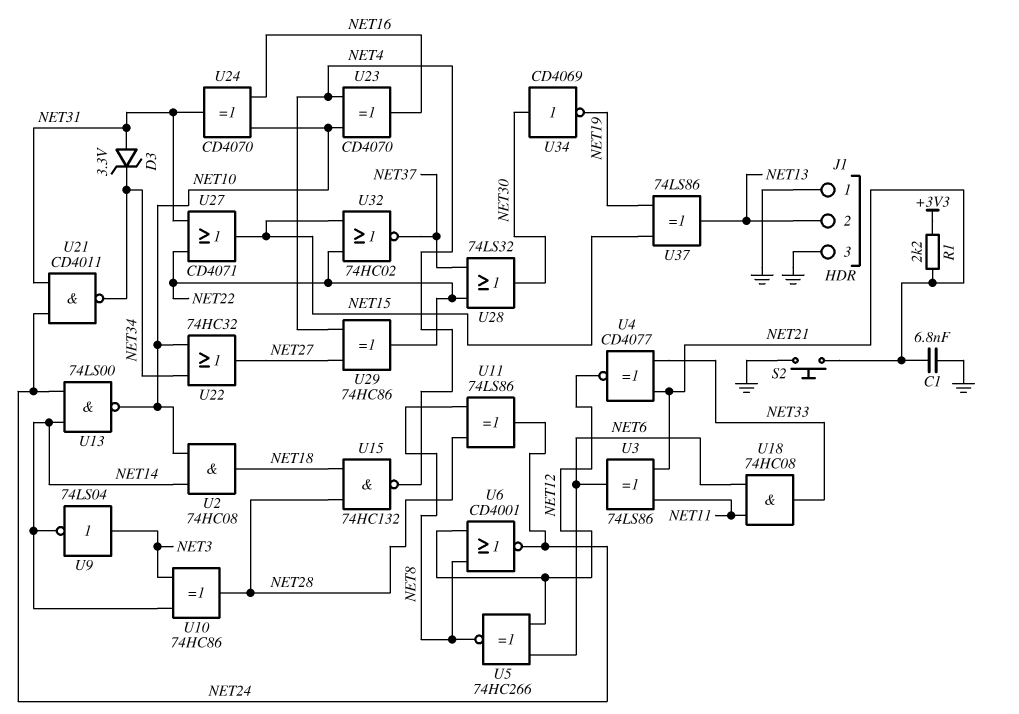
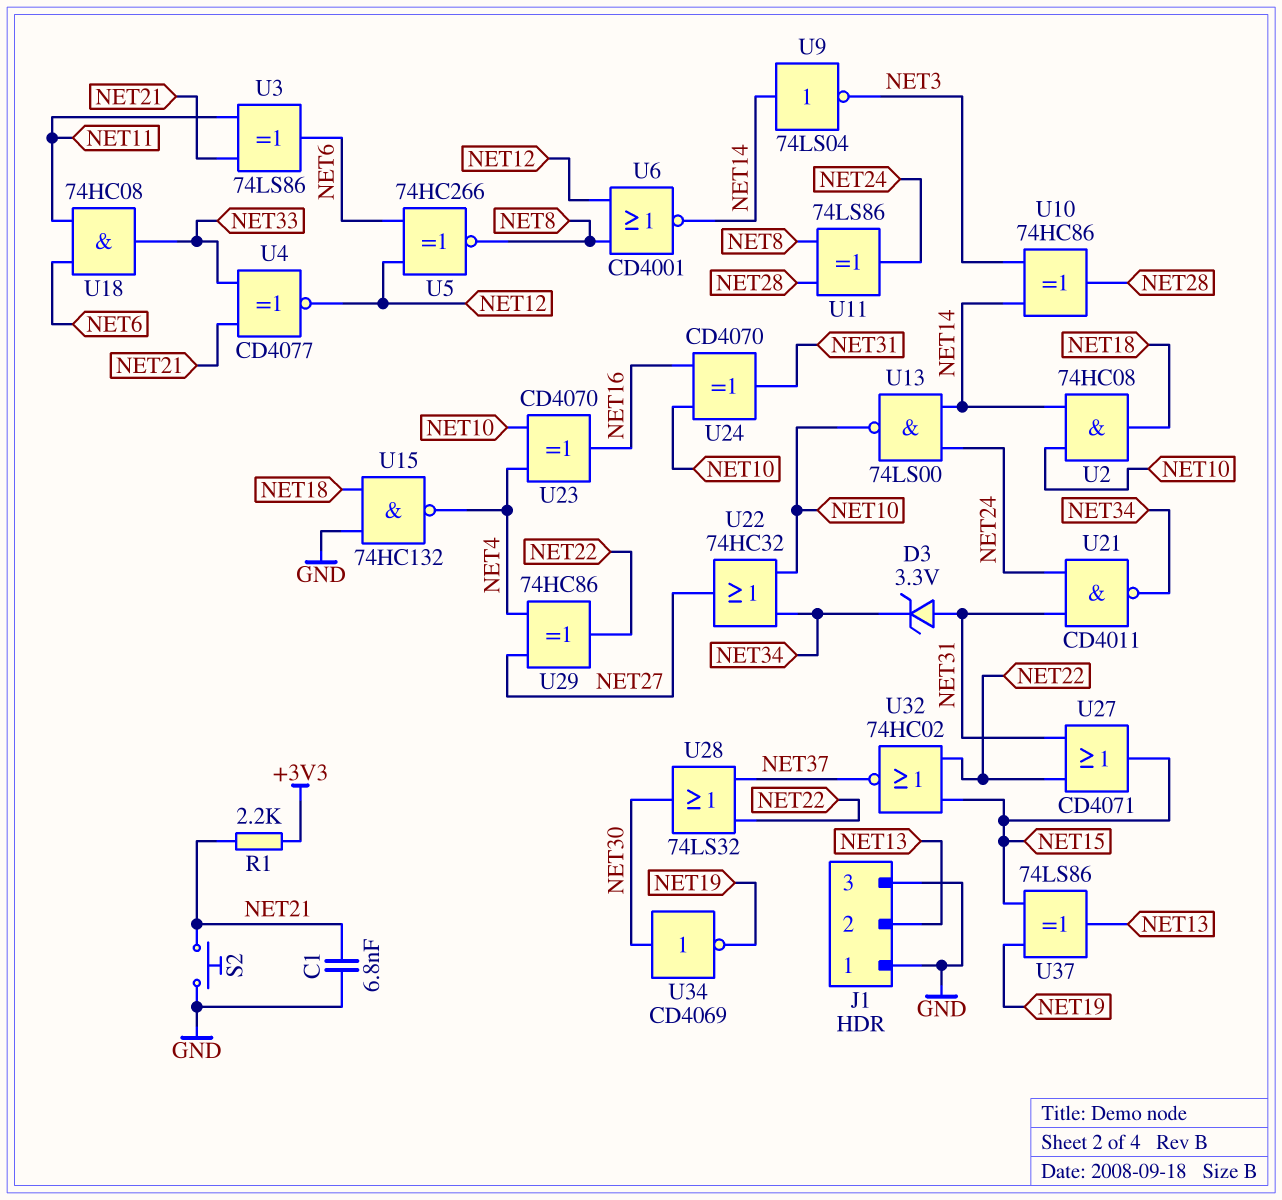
U6: NOR CD4001 (in NET8, in NET12, out NET24) -> NOR CD4001 (in NET8, in NET12, out NET14)
U9: NOT 74LS04 (in NET3, out NET14) -> NOT 74LS04 (in NET14, out NET3)
U15: NAND 74HC132 (in NET18, in NET28, out NET4) -> NAND 74HC132 (in GND, in NET18, out NET4)

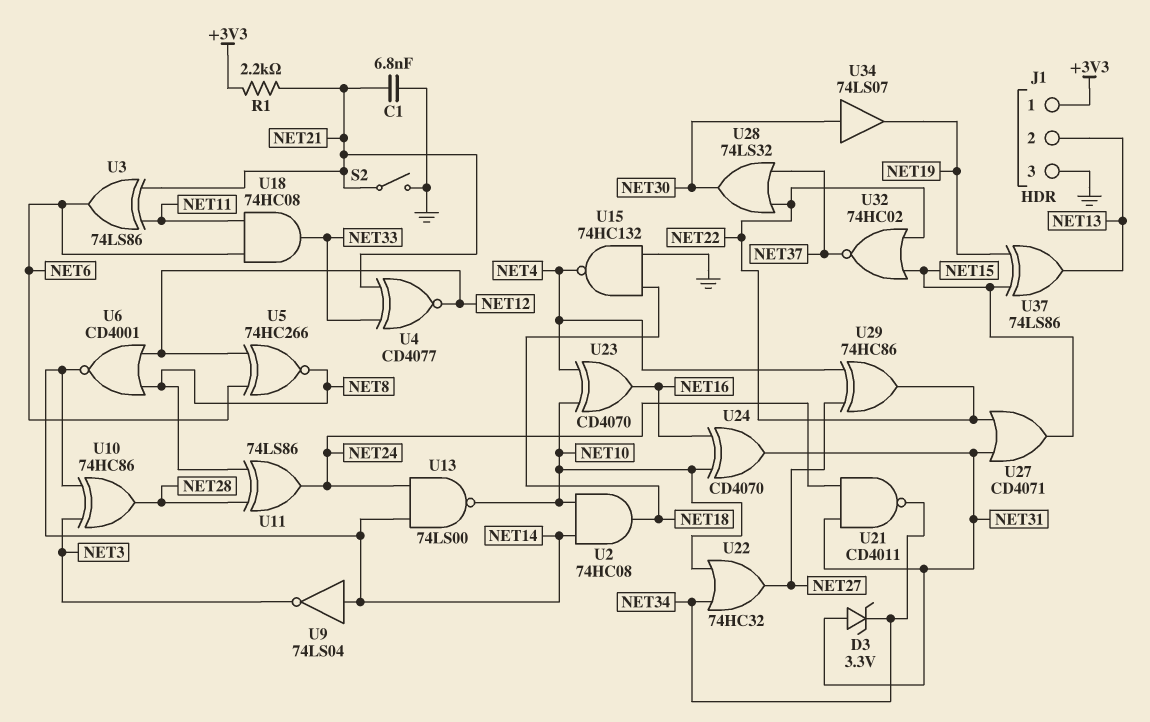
J1 pin 1: GND -> +3V3
S2: button (GND, NET21) -> switch (GND, NET21)
U34: NOT CD4069 (in NET30, out NET19) -> buffer 74LS07 (in NET30, out NET19)

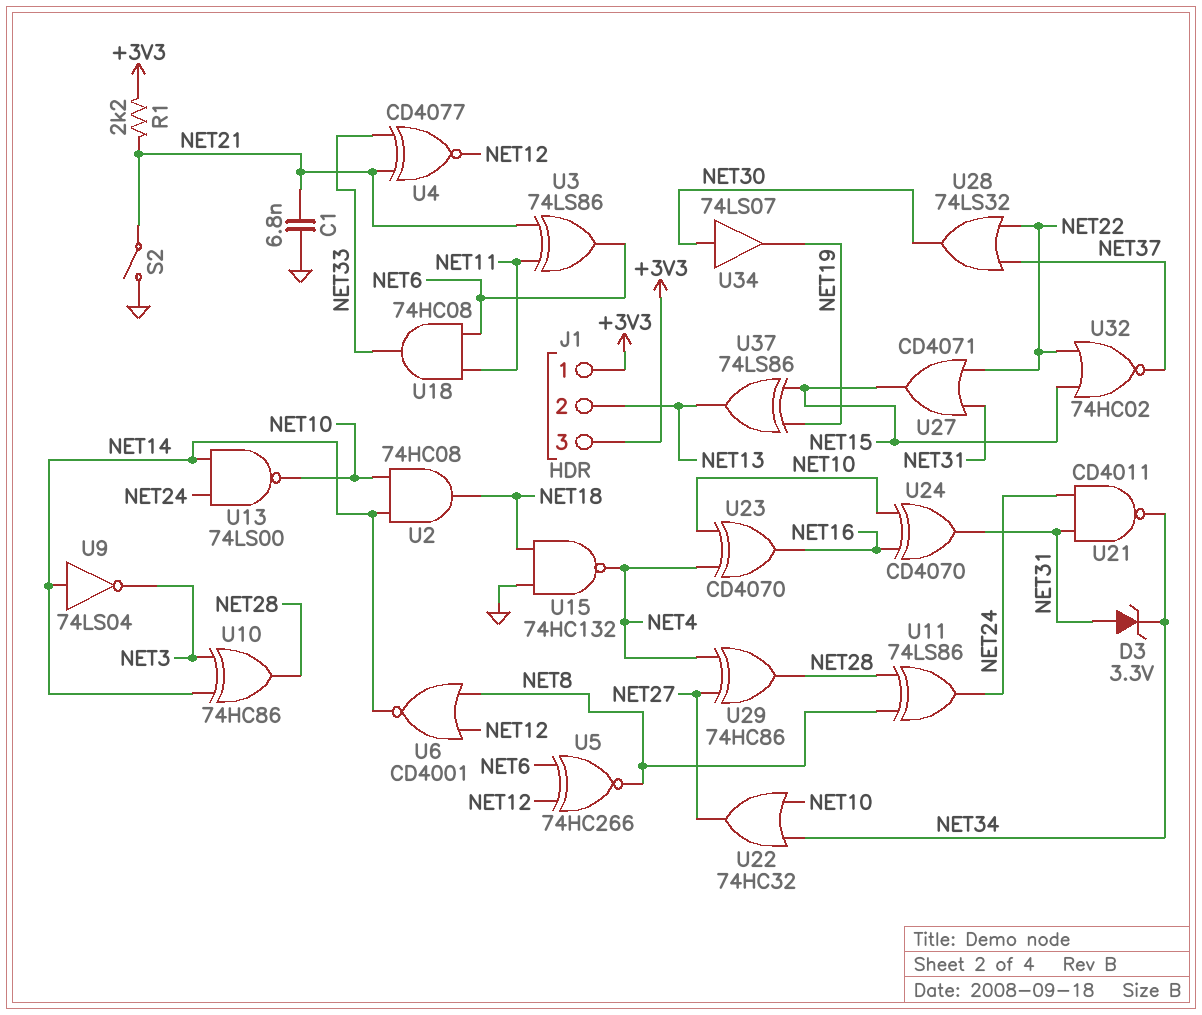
J1 pin 3: GND -> +3V3
U29: XOR 74HC86 (in NET4, in NET27, out NET22) -> XOR 74HC86 (in NET4, in NET27, out NET28)

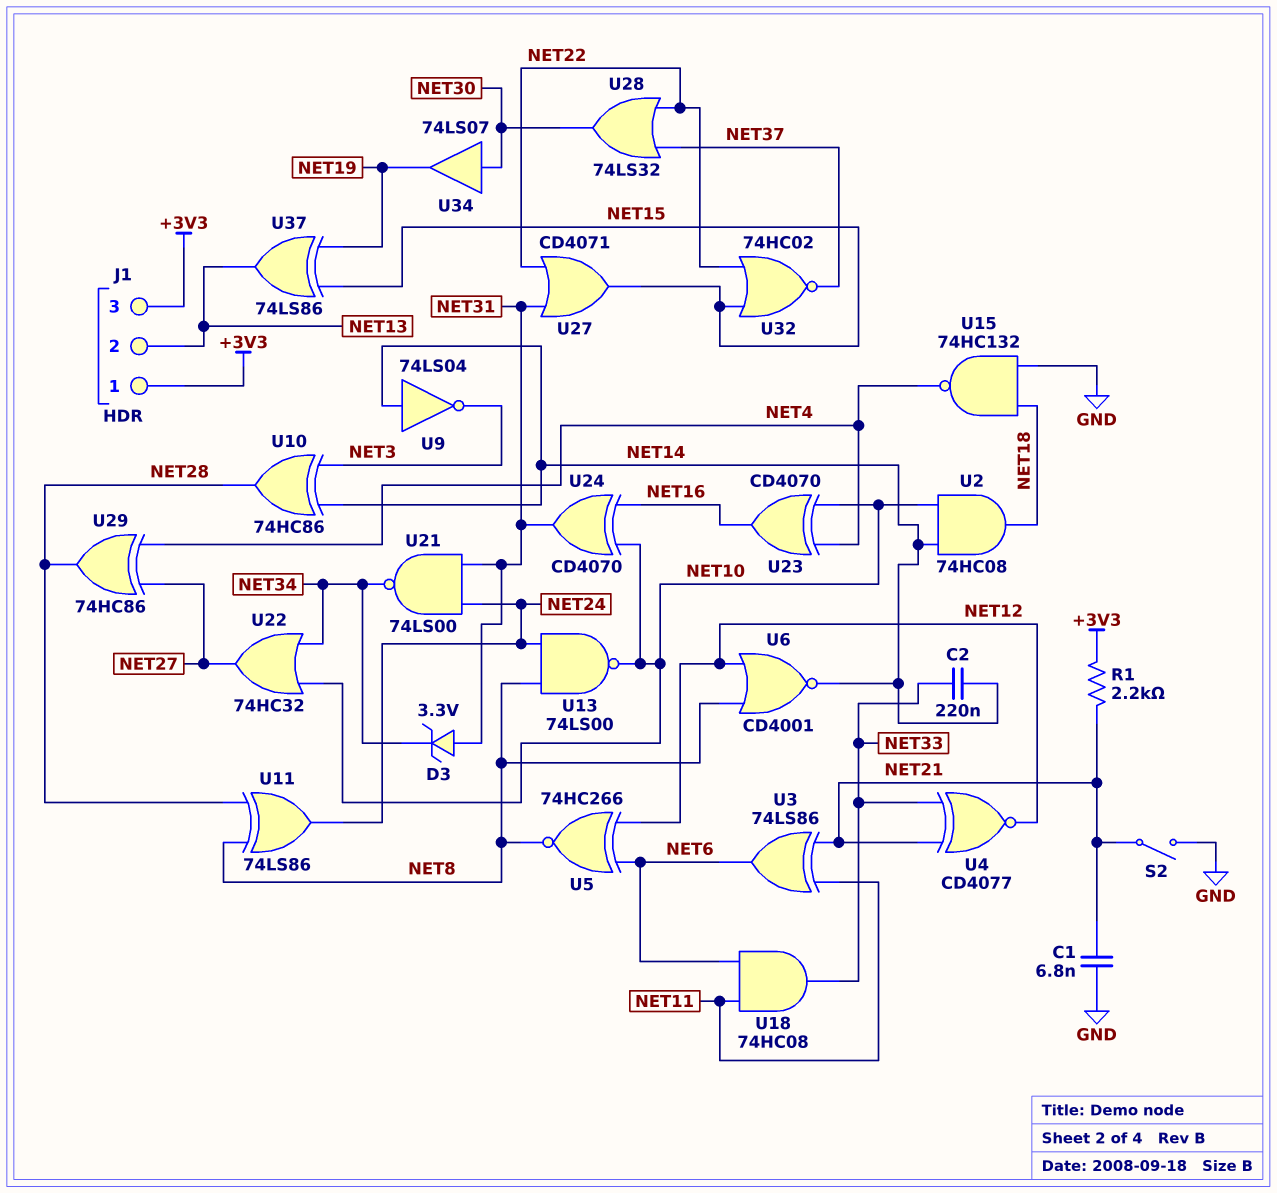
C2: none -> 220nF (NET14, NET33)
U13: NAND 74LS00 (in NET14, in NET24, out NET10) -> NAND 74LS00 (in NET8, in NET24, out NET10)
U21: NAND CD4011 (in NET24, in NET31, out NET34) -> NAND 74LS00 (in NET24, in NET31, out NET34)

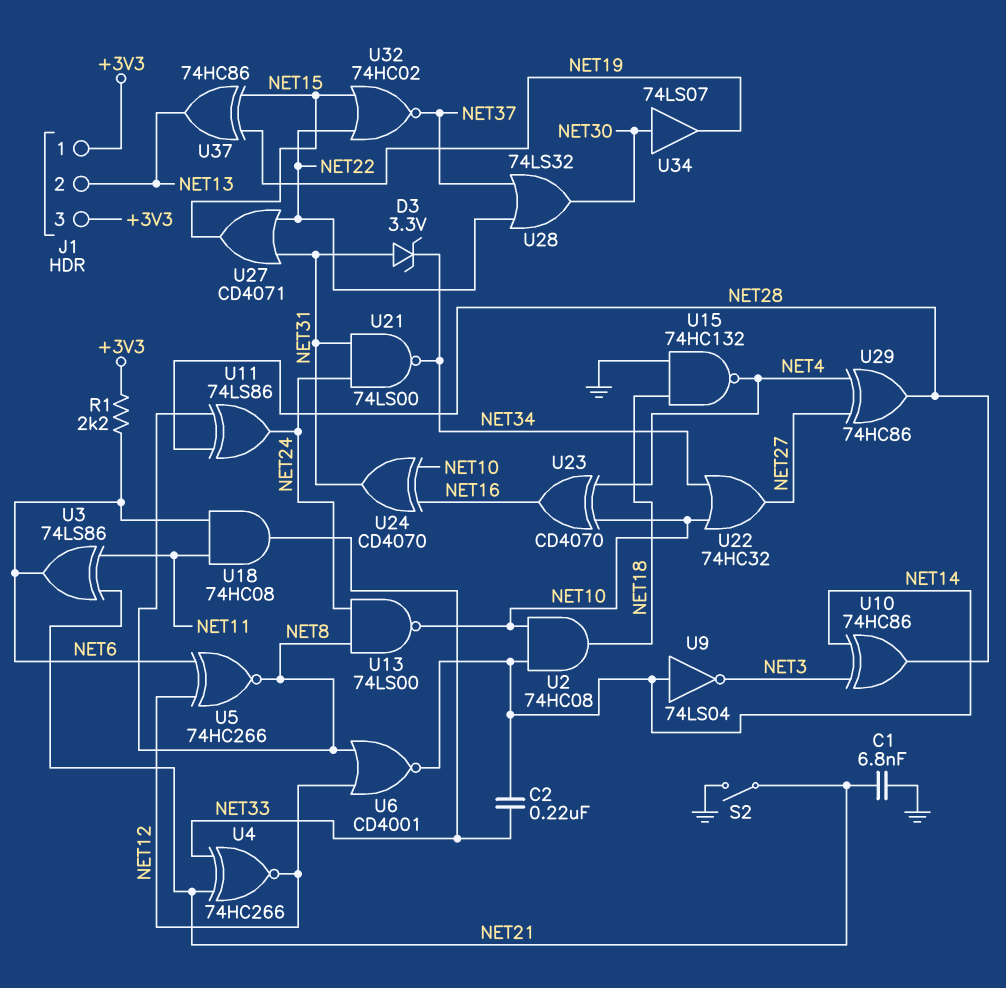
R1: 2.2k (+3V3, NET21) -> 2.2k (+3V3, NET6)
U4: XNOR CD4077 (in NET21, in NET33, out NET12) -> XNOR 74HC266 (in NET21, in NET33, out NET12)
U37: XOR 74LS86 (in NET15, in NET19, out NET13) -> XOR 74HC86 (in NET15, in NET19, out NET13)

